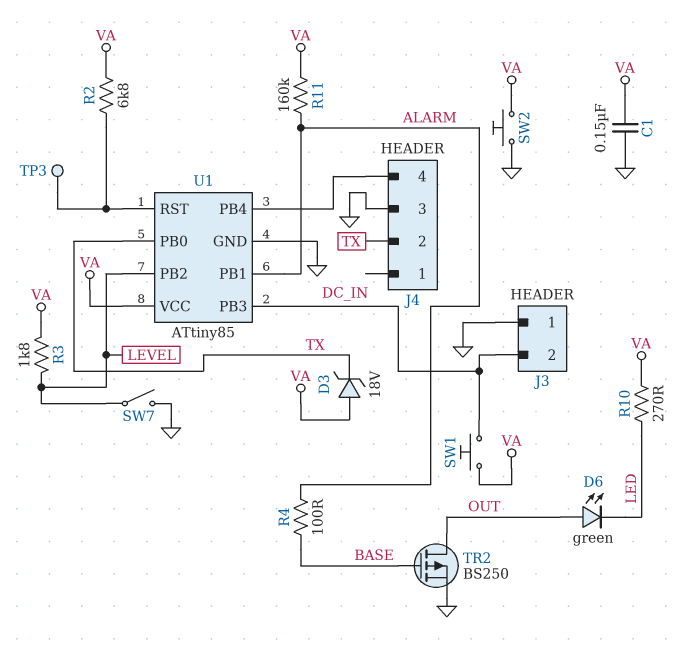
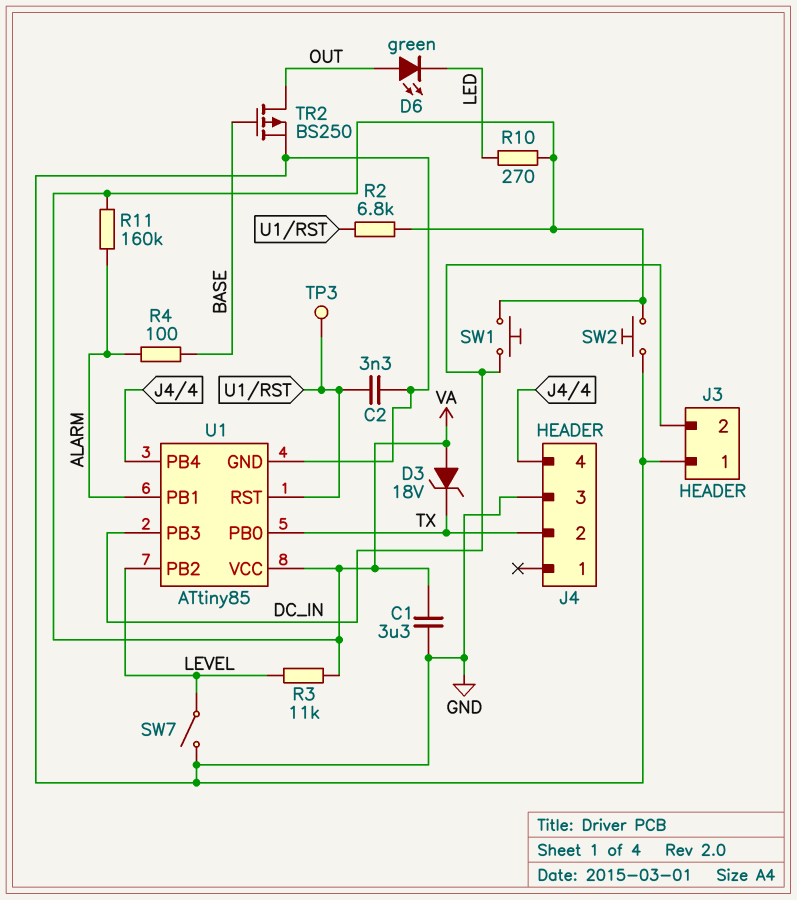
C1: 150nF (GND, VA) -> 3.3uF (GND, VA)
C2: none -> 3.3nF (GND, U1/RST)
R3: 1.8k (LEVEL, VA) -> 11k (LEVEL, VA)

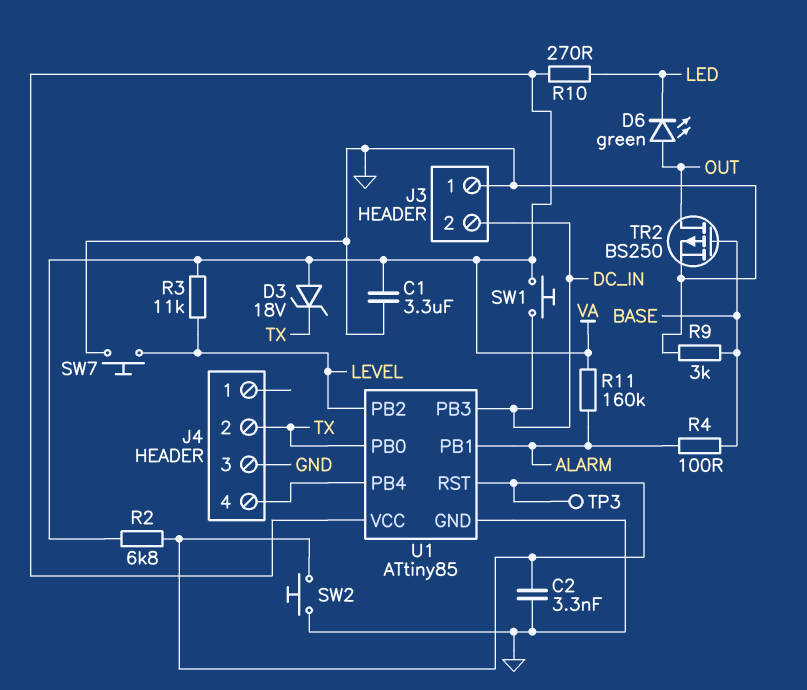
R9: none -> 3k (BASE, GND)
SW2: button (GND, VA) -> button (GND, U1/RST)
SW7: switch (GND, LEVEL) -> button (GND, LEVEL)

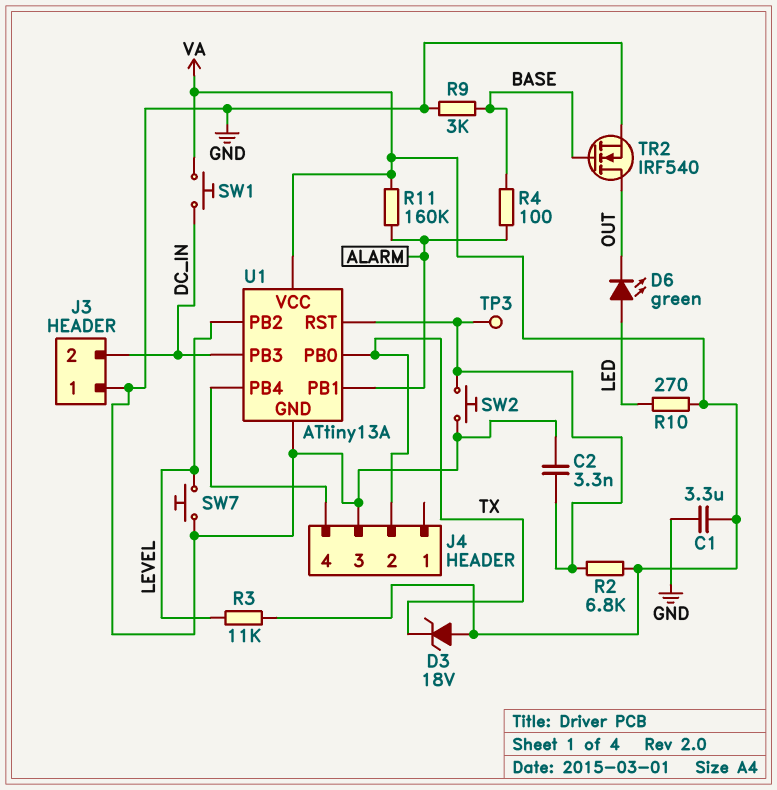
D6: LED green (A OUT, K LED) -> LED green (A LED, K OUT)
TR2: PMOS BS250 (G BASE, D OUT, S GND) -> NMOS IRF540 (G BASE, D OUT, S GND)
U1: ATtiny85 -> ATtiny13A

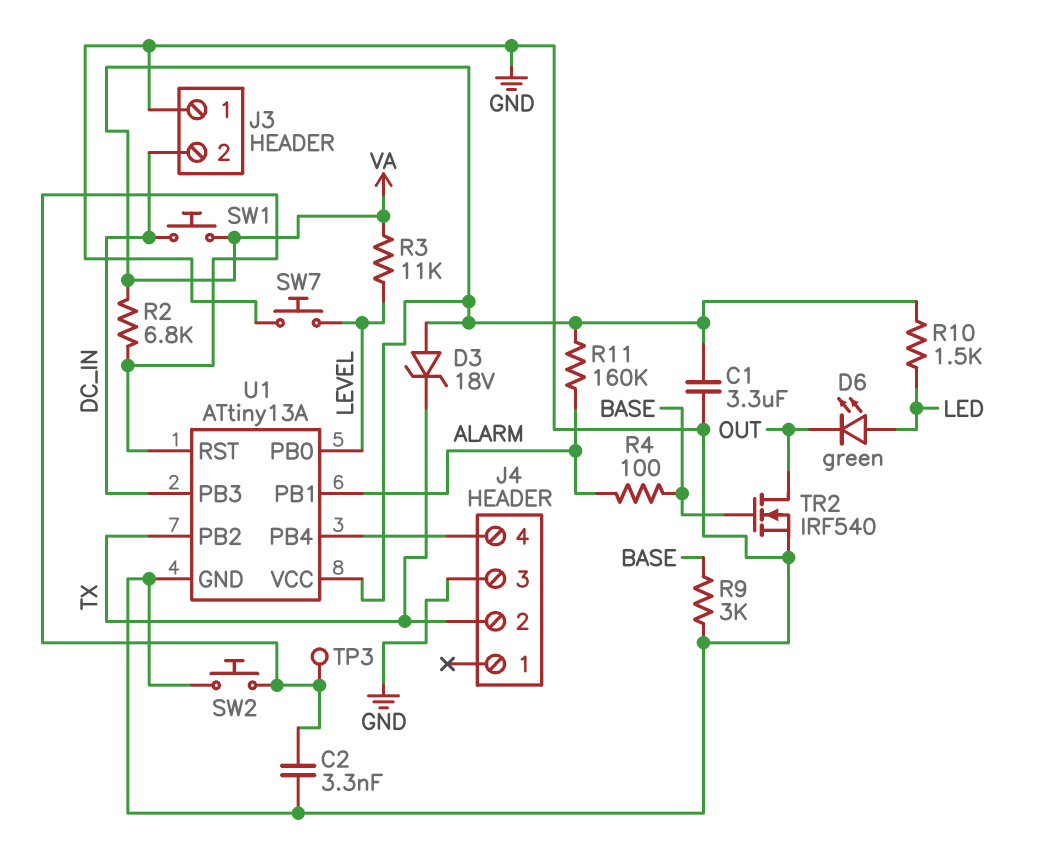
R10: 270 (LED, VA) -> 1.5k (LED, VA)
U1 pin PB0: TX -> LEVEL
U1 pin PB2: LEVEL -> TX

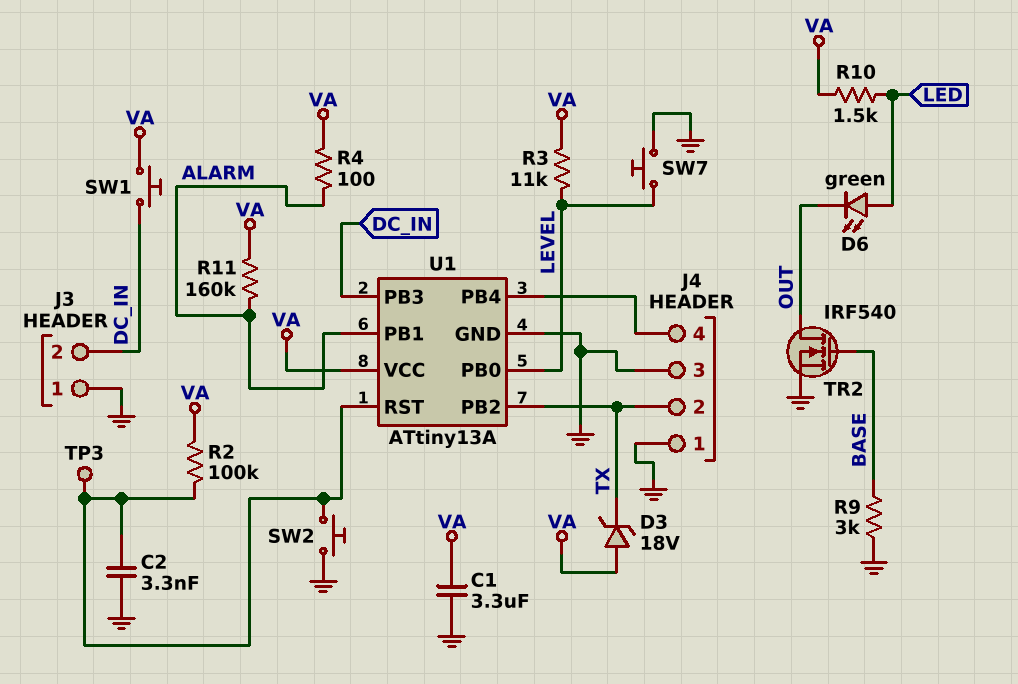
J4 pin 1: none -> GND
R2: 6.8k (U1/RST, VA) -> 100k (U1/RST, VA)
R4: 100 (ALARM, BASE) -> 100 (ALARM, VA)

